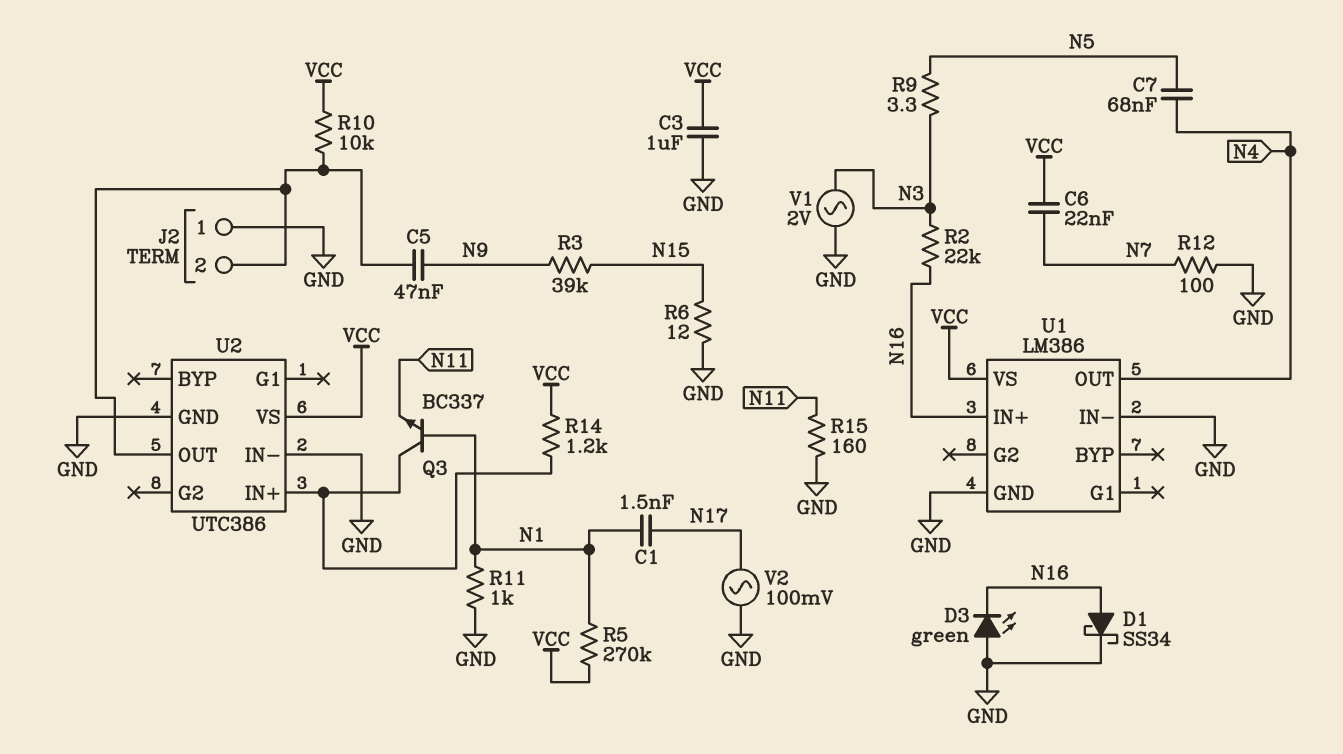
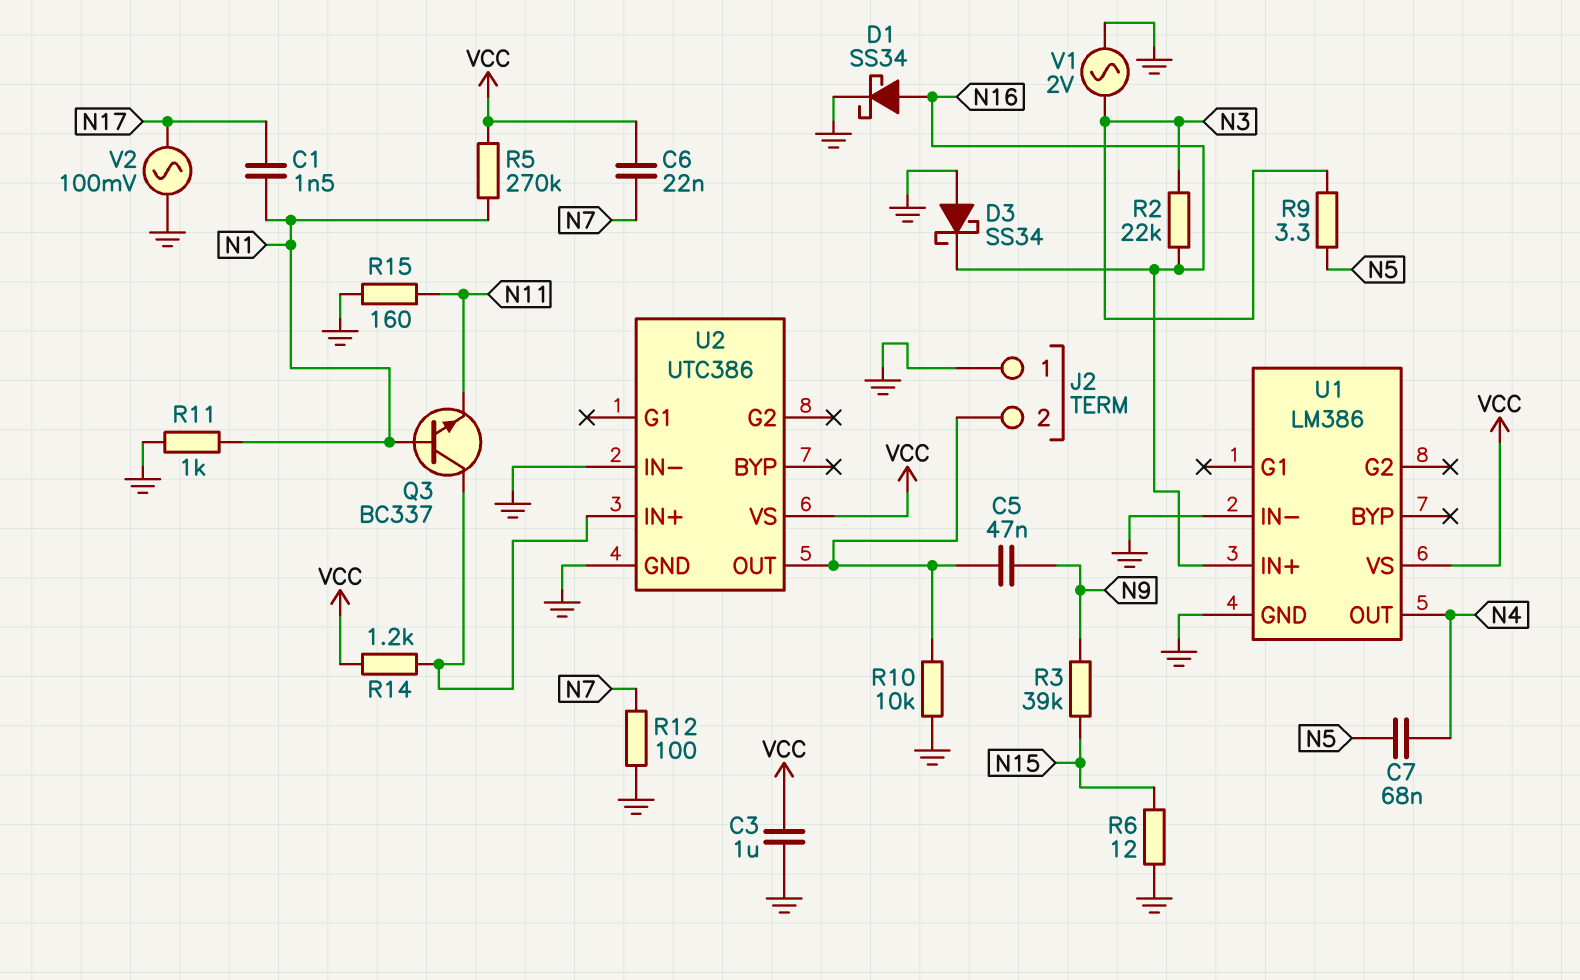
D3: LED green (A GND, K N16) -> schottky SS34 (A GND, K N16)
R10: 10k (J2/2, VCC) -> 10k (GND, J2/2)

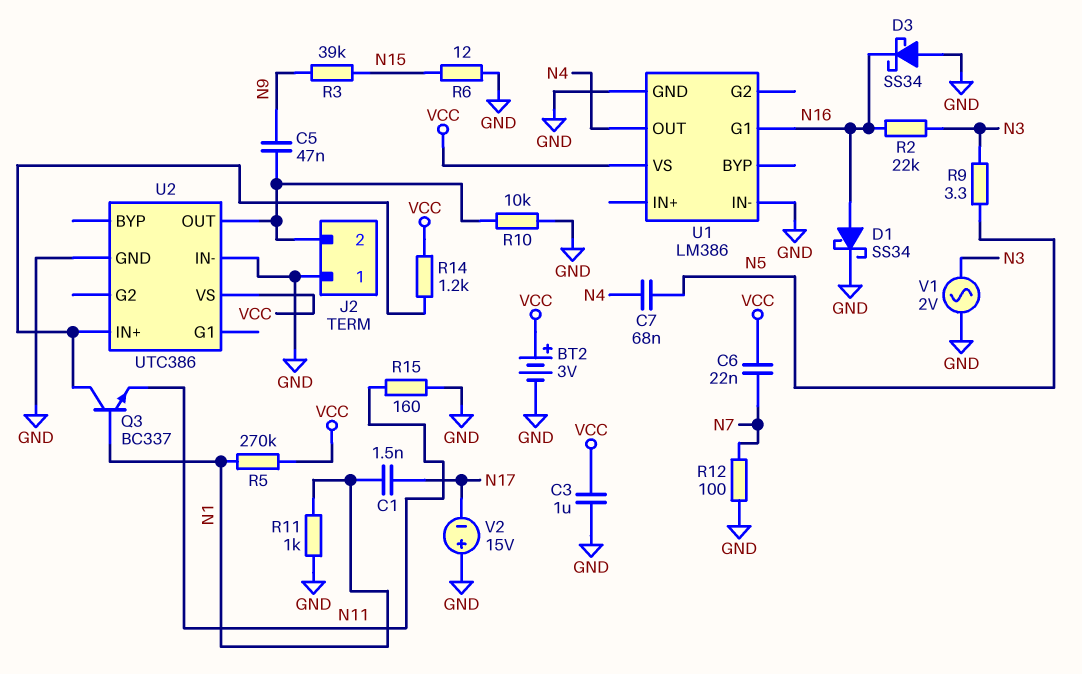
BT2: none -> 3V (plus VCC, minus GND)
U1 pin G1: none -> N16
U1 pin IN+: N16 -> none
V2: AC 100mV (GND, N17) -> 15V (plus GND, minus N17)

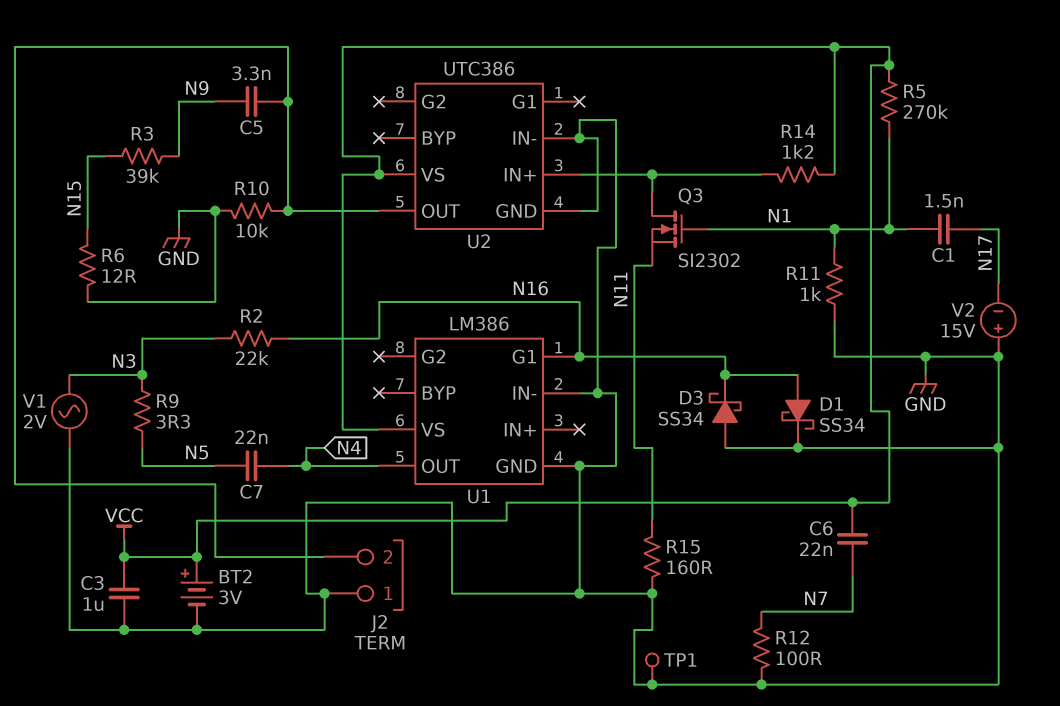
C5: 47nF (J2/2, N9) -> 3.3nF (J2/2, N9)
C7: 68nF (N4, N5) -> 22nF (N4, N5)
Q3: NPN BC337 (B N1, C U2/IN+, E N11) -> NMOS SI2302 (G N1, D U2/IN+, S N11)
TP1: none -> test point (GND)

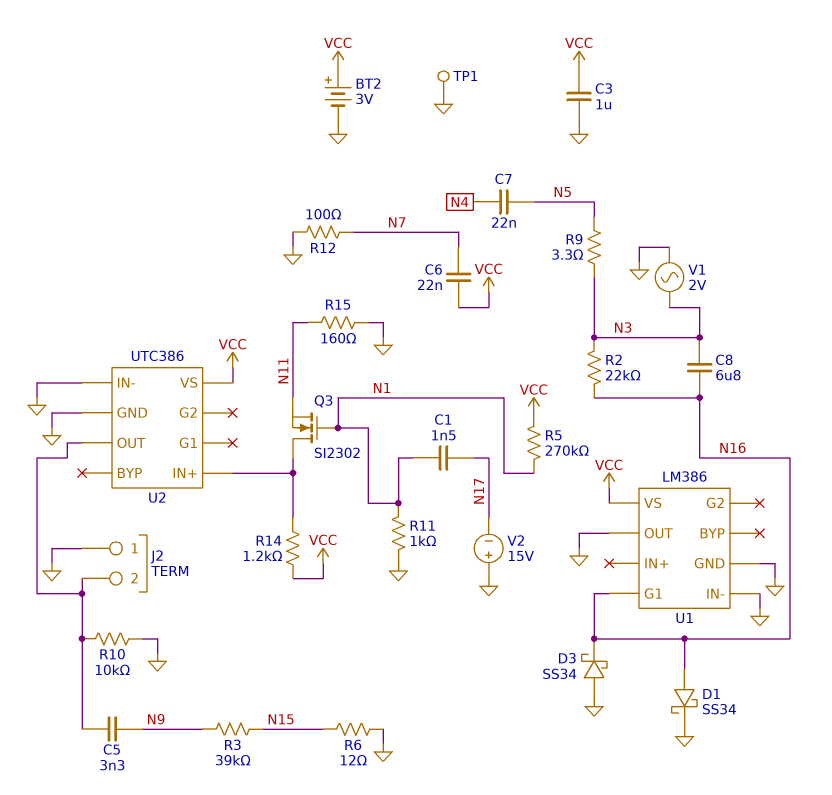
C8: none -> 6.8uF (N3, N16)
U1 pin OUT: N4 -> GND

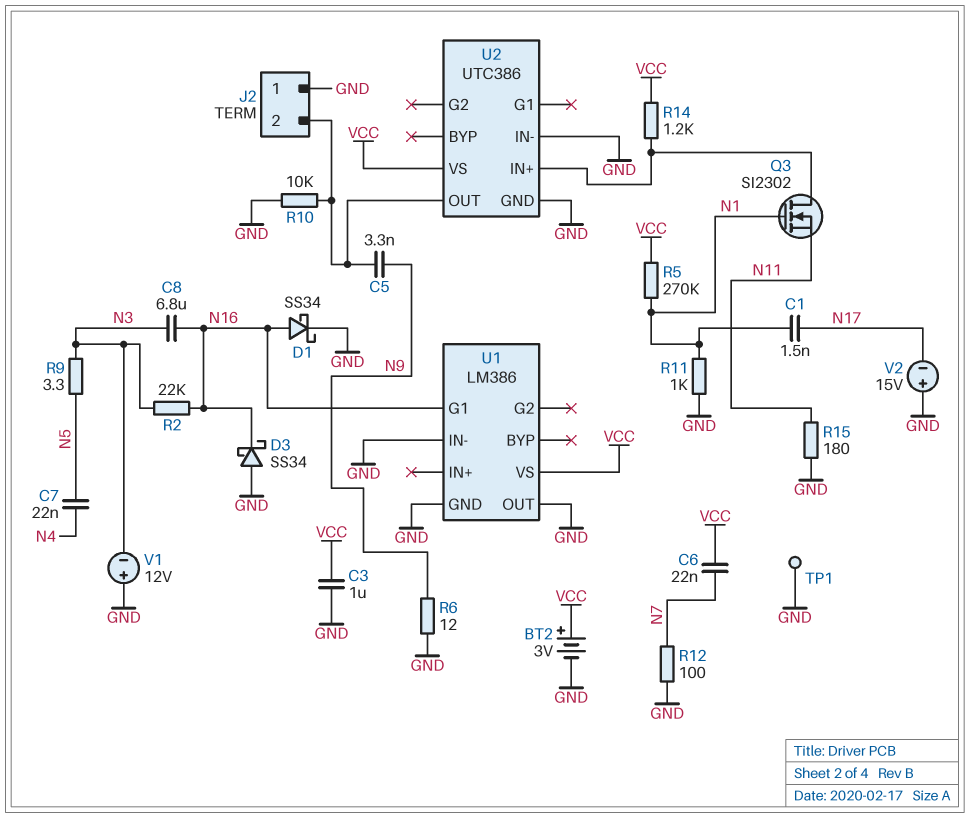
R3: 39k (N9, N15) -> none
R6: 12 (GND, N15) -> 12 (GND, N9)
R15: 160 (GND, N11) -> 180 (GND, N11)
V1: AC 2V (GND, N3) -> 12V (plus GND, minus N3)

